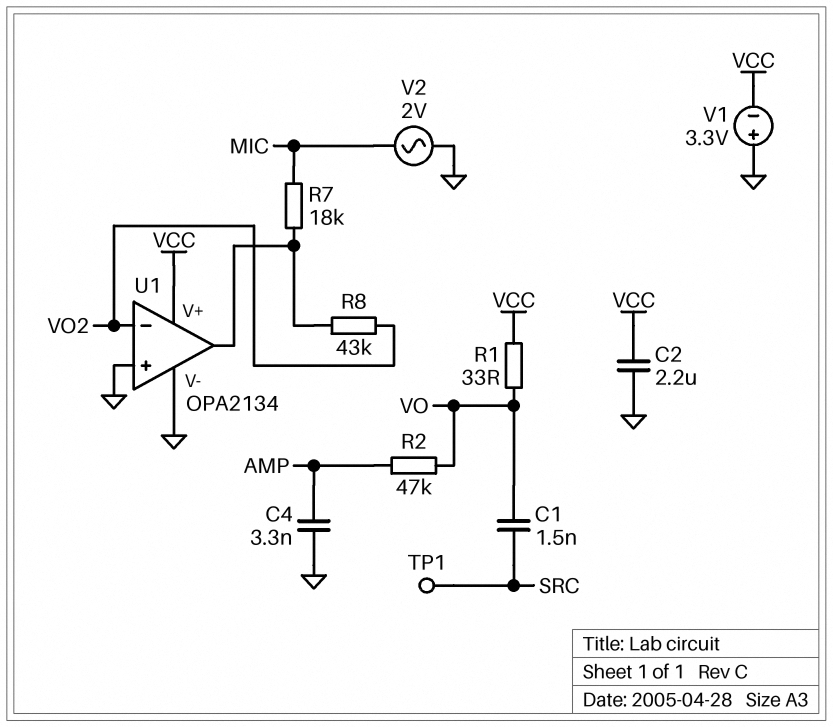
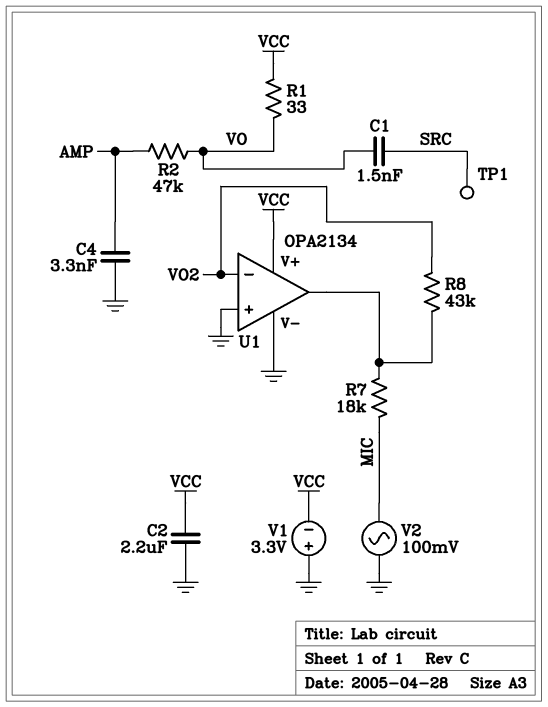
V2: AC 2V (GND, MIC) -> AC 100mV (GND, MIC)

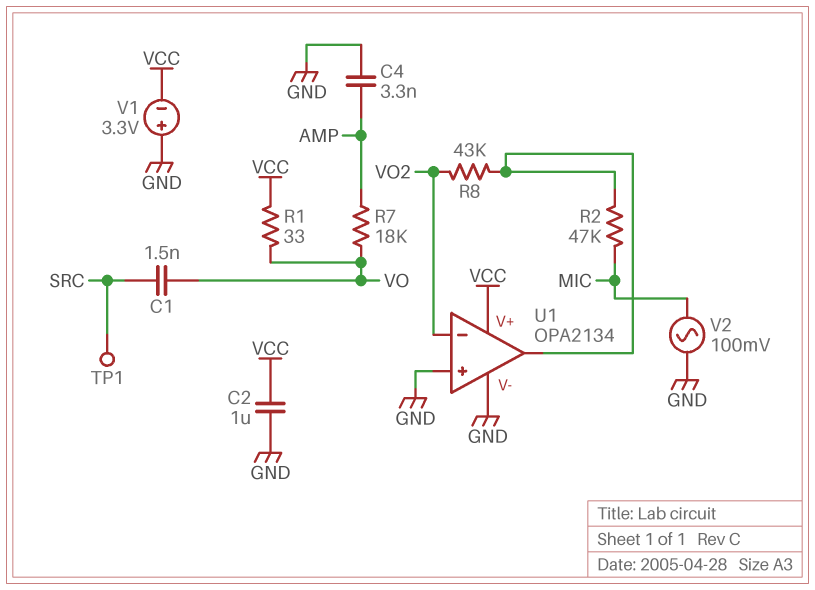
C2: 2.2uF (GND, VCC) -> 1uF (GND, VCC)
R2: 47k (AMP, VO) -> 47k (MIC, U1/out)
R7: 18k (MIC, U1/out) -> 18k (AMP, VO)

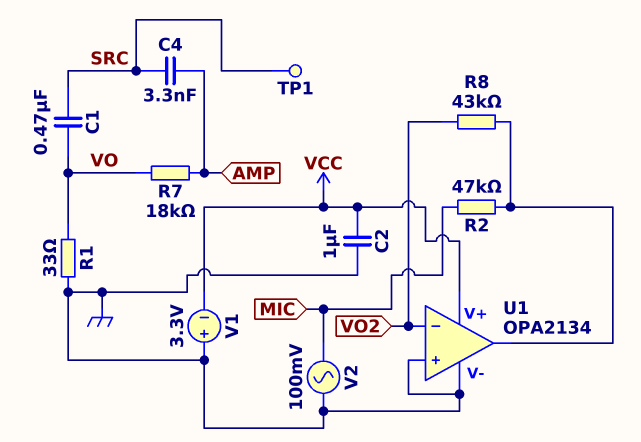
C1: 1.5nF (SRC, VO) -> 470nF (SRC, VO)
C4: 3.3nF (AMP, GND) -> 3.3nF (AMP, SRC)
R1: 33 (VCC, VO) -> 33 (GND, VO)

